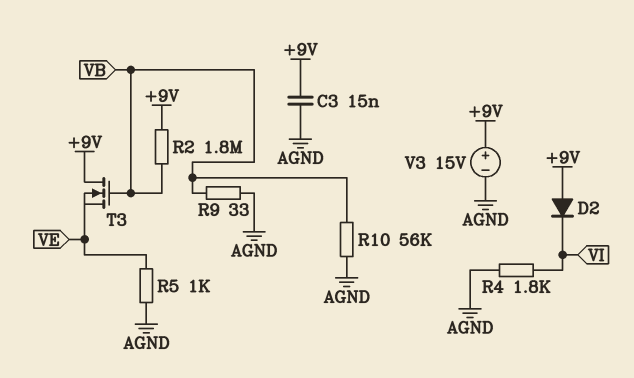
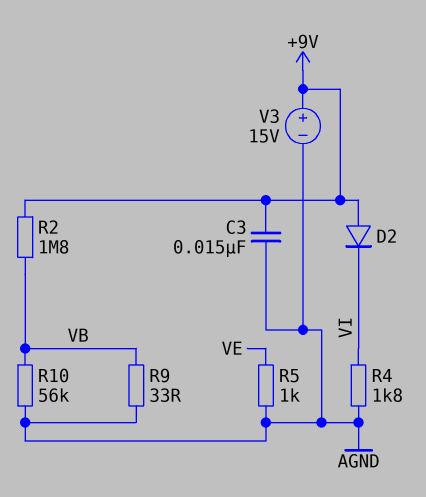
T3: NMOS (G VB, D +9V, S VE) -> none

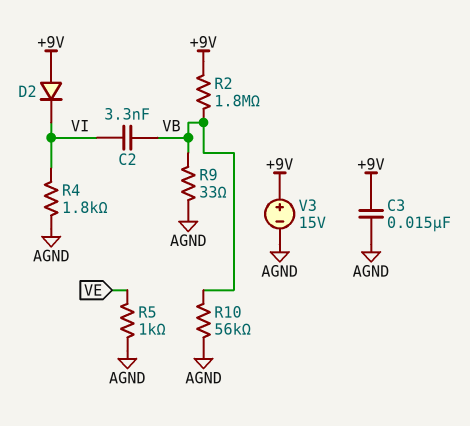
C2: none -> 3.3nF (VB, VI)

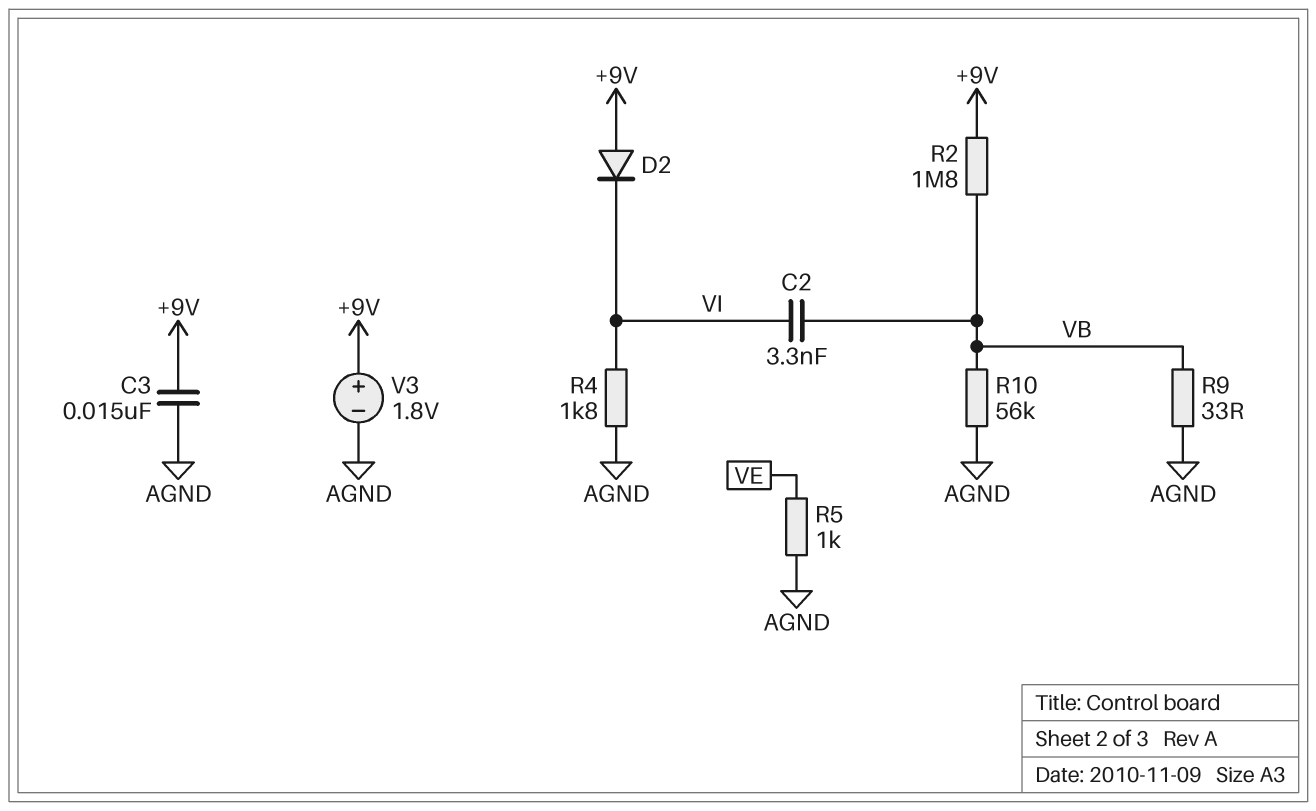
V3: 15V (plus +9V, minus AGND) -> 1.8V (plus +9V, minus AGND)

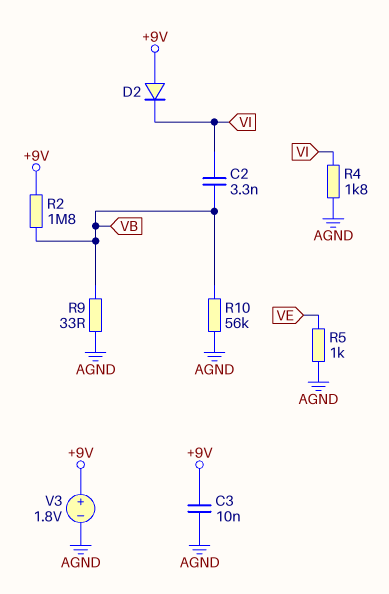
C3: 15nF (+9V, AGND) -> 10nF (+9V, AGND)

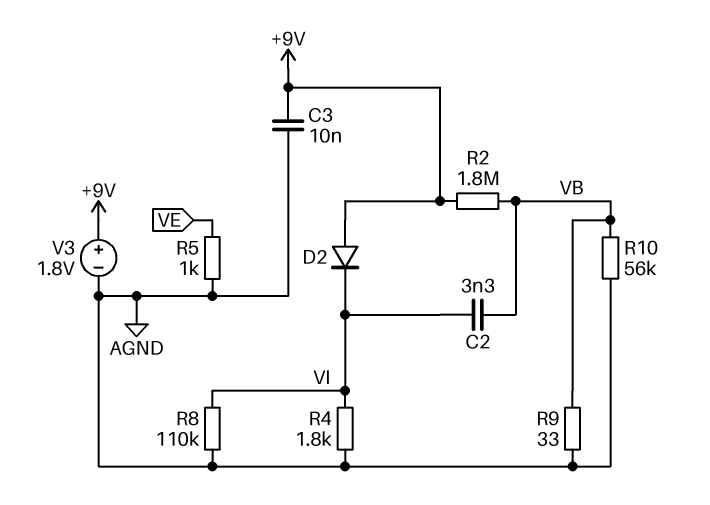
R8: none -> 110k (AGND, VI)

